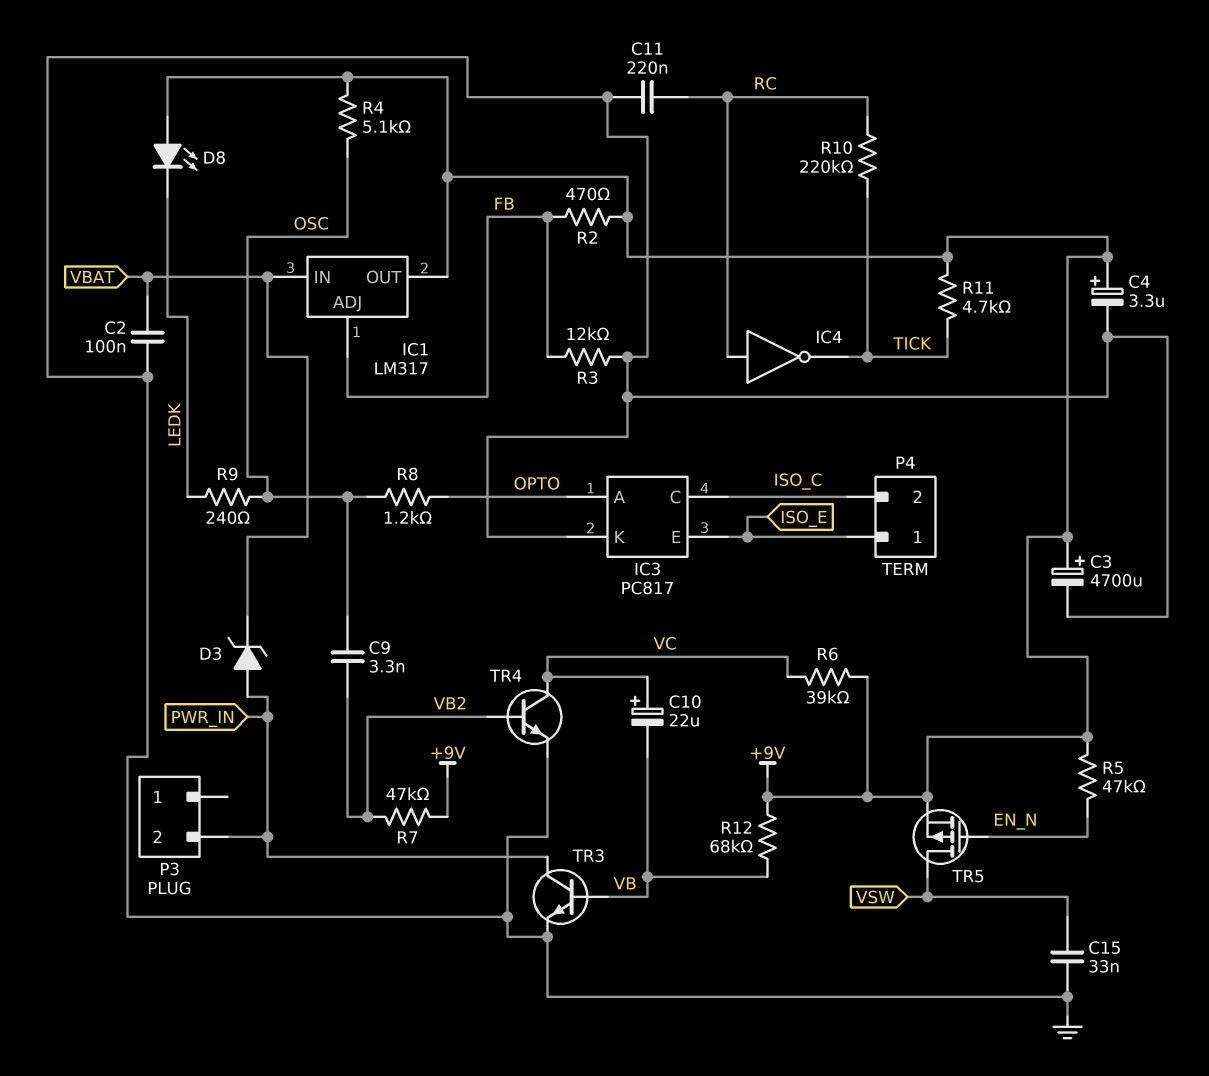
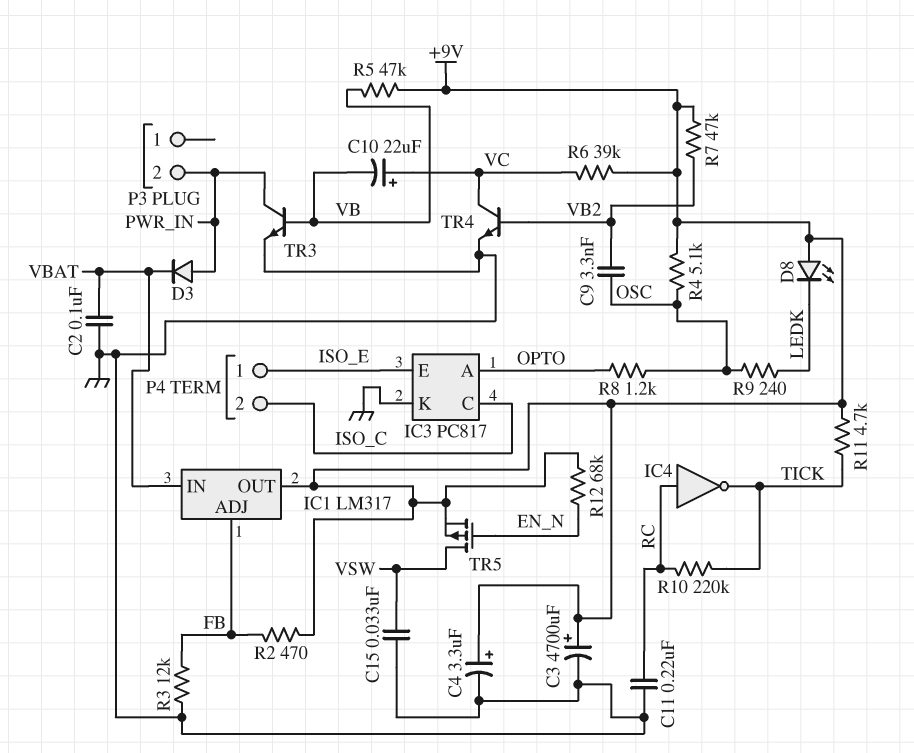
D3: zener (A PWR_IN, K VBAT) -> diode (A PWR_IN, K VBAT)
R5: 47k (+9V, EN_N) -> 47k (+9V, VB)
R12: 68k (+9V, VB) -> 68k (+9V, EN_N)

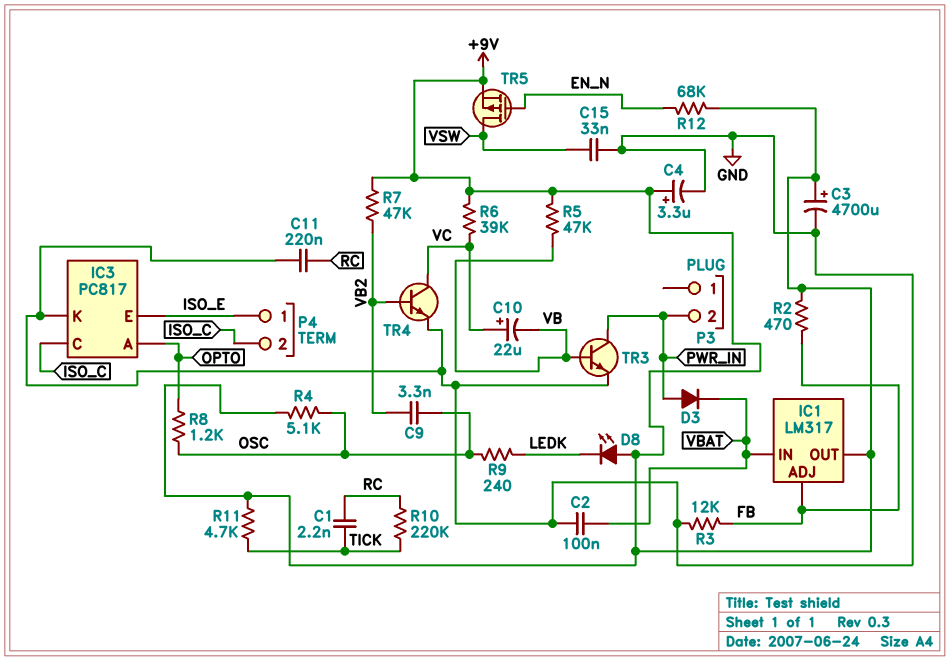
C1: none -> 2.2nF (RC, TICK)
IC4: NOT (in RC, out TICK) -> none

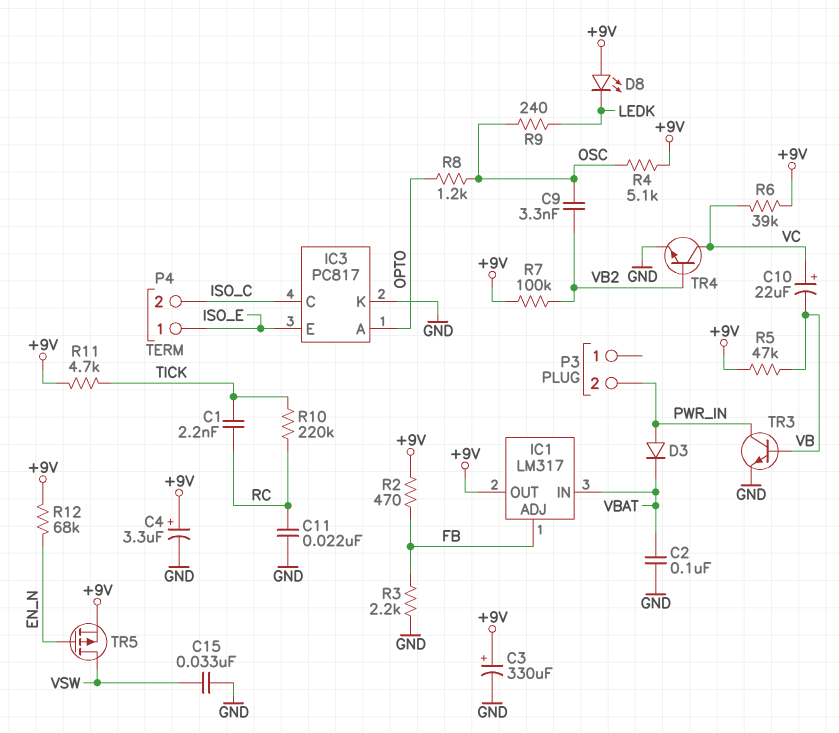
C3: 4700uF (plus +9V, minus GND) -> 330uF (plus +9V, minus GND)
C11: 220nF (GND, RC) -> 22nF (GND, RC)
R3: 12k (FB, GND) -> 2.2k (FB, GND)
R7: 47k (+9V, VB2) -> 100k (+9V, VB2)

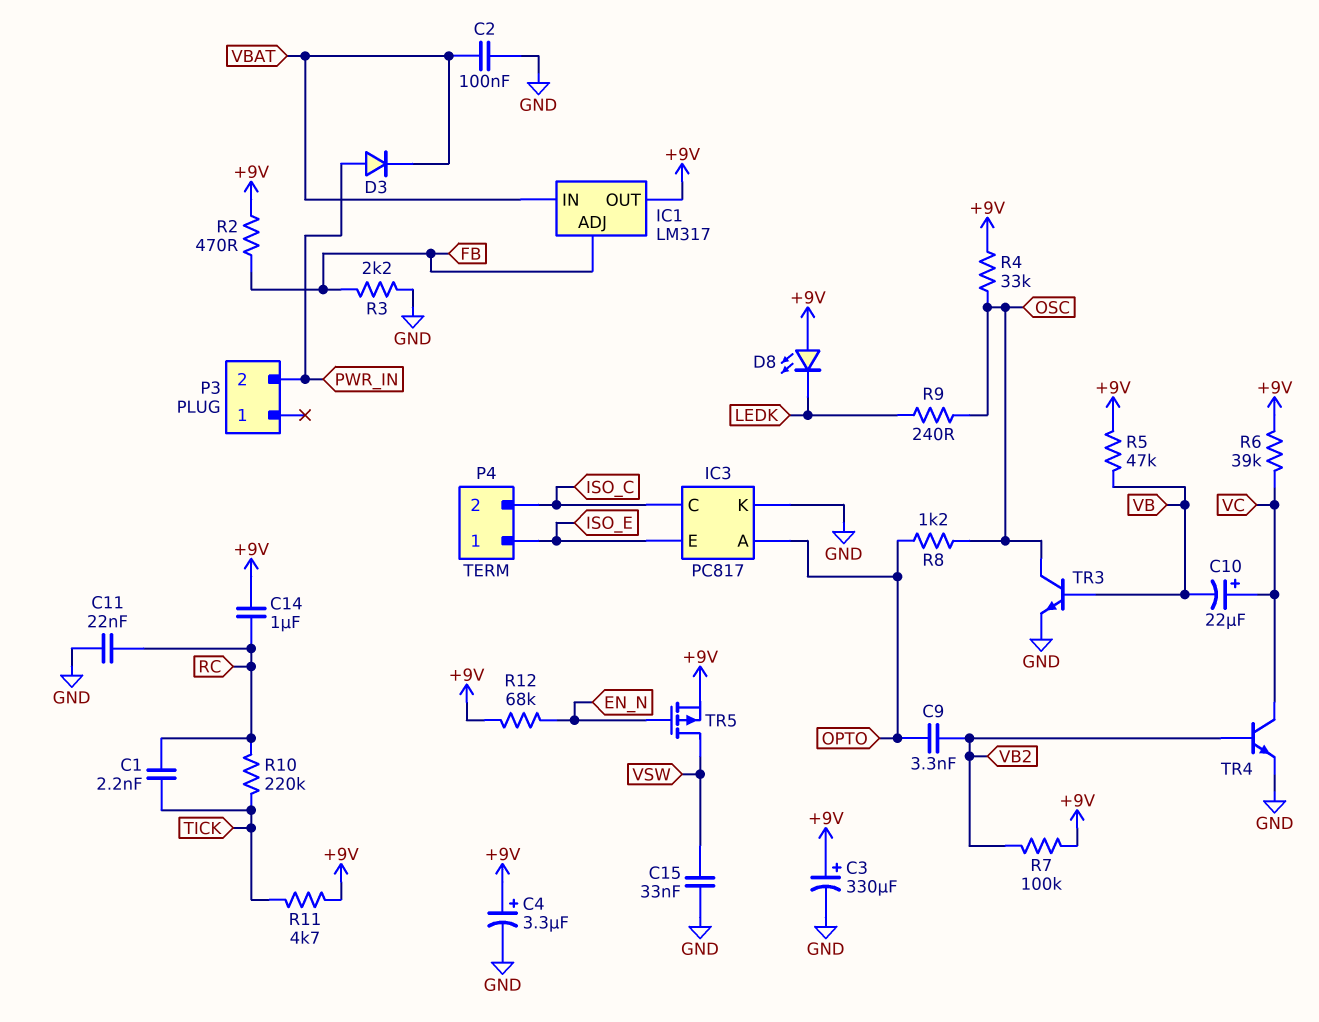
C9: 3.3nF (OSC, VB2) -> 3.3nF (OPTO, VB2)
C14: none -> 1uF (+9V, RC)
R4: 5.1k (+9V, OSC) -> 33k (+9V, OSC)
TR3: NPN (B VB, C PWR_IN, E GND) -> NPN (B VB, C OSC, E GND)

